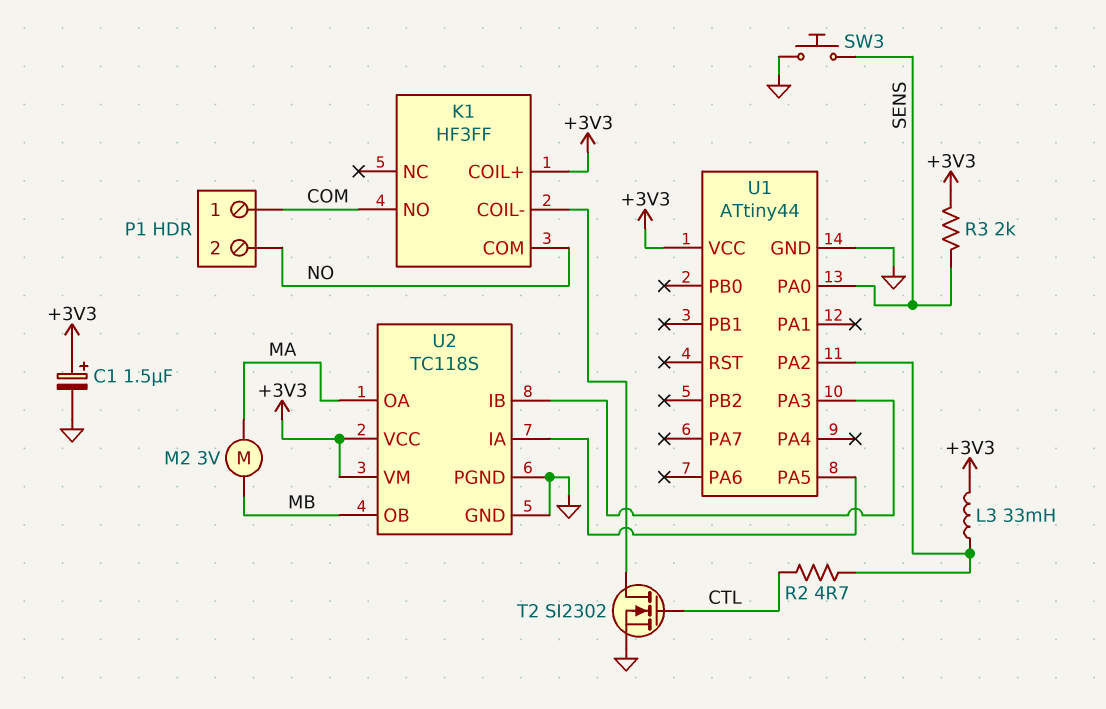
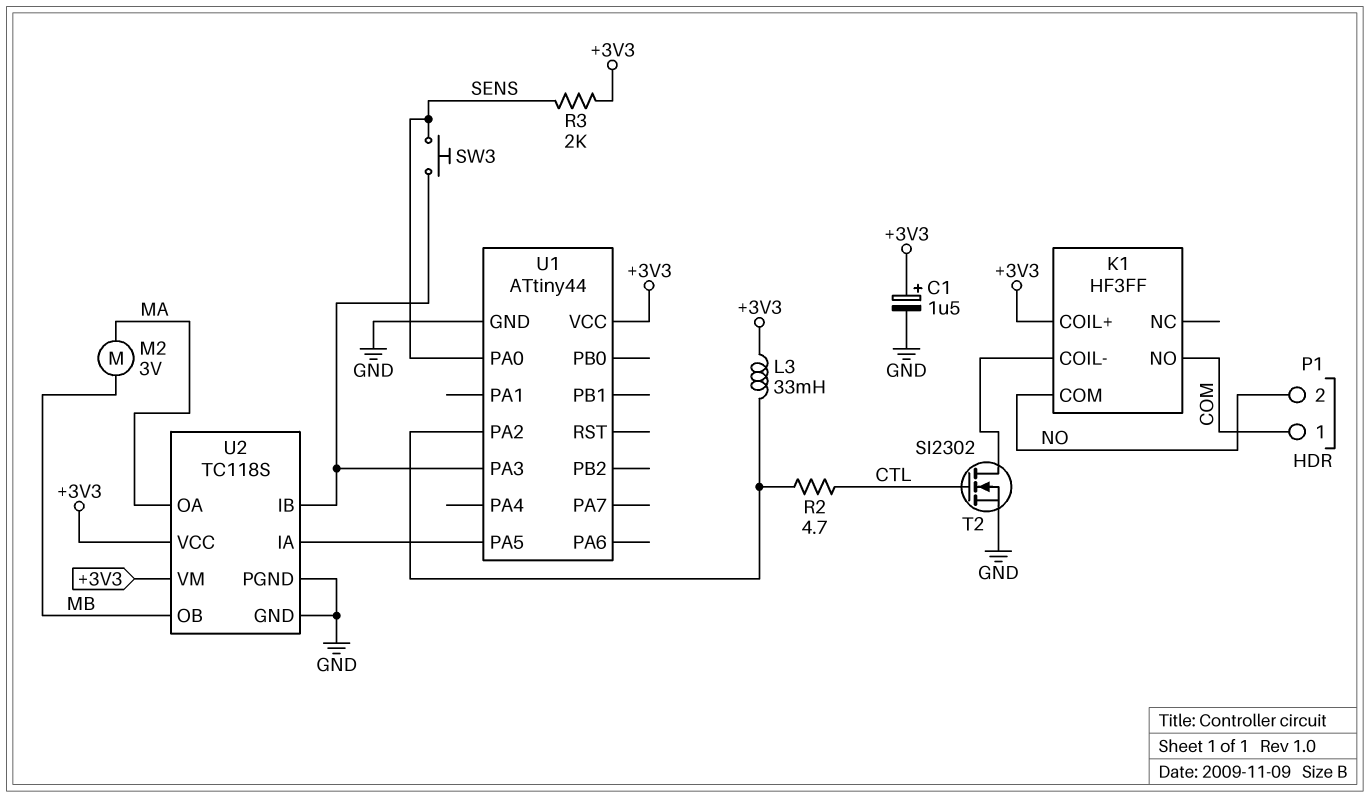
SW3: button (GND, SENS) -> button (SENS, U1/PA3)

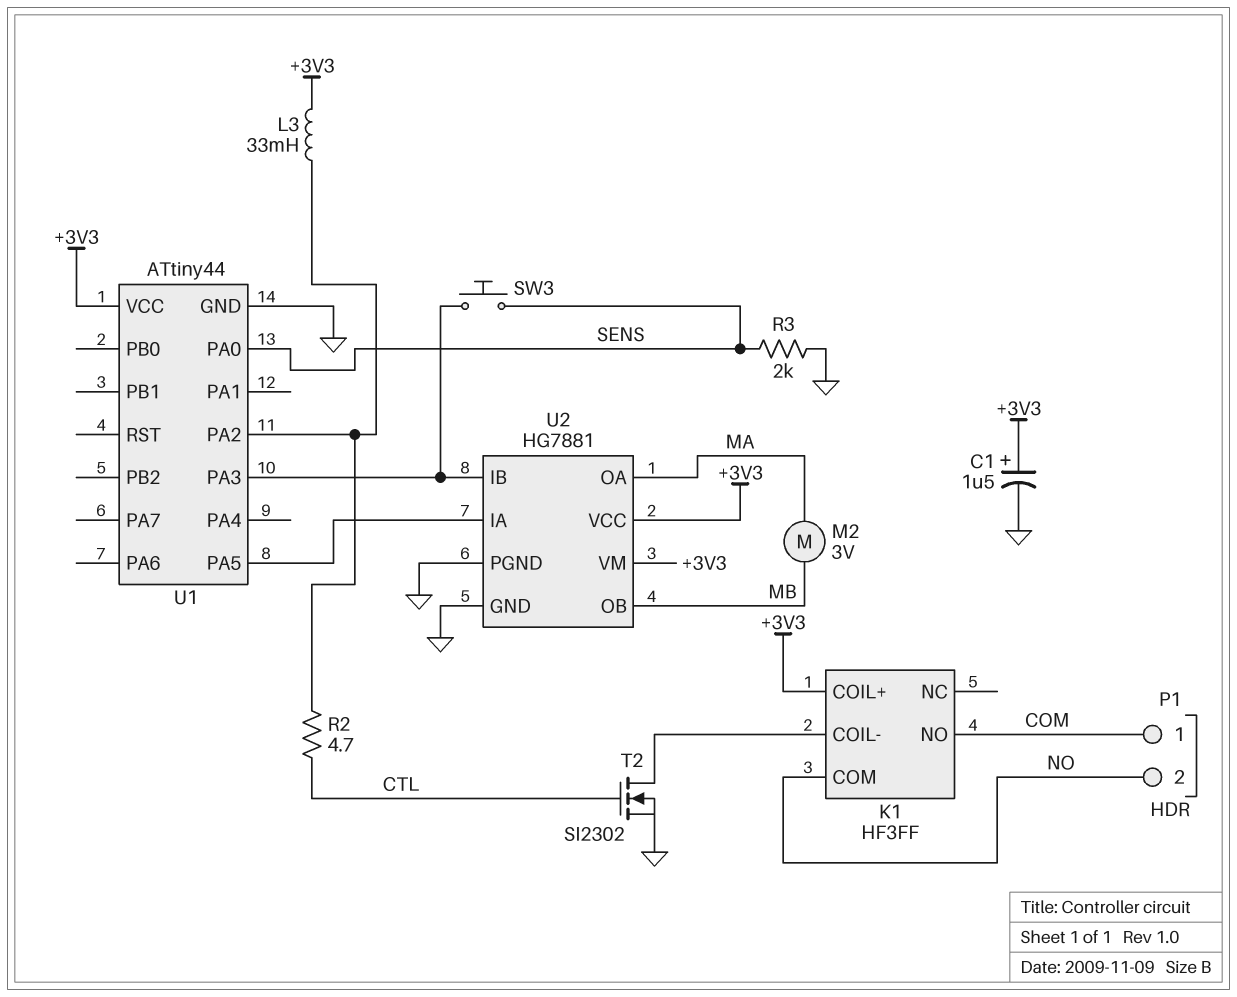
R3: 2k (+3V3, SENS) -> 2k (GND, SENS)
U2: TC118S -> HG7881

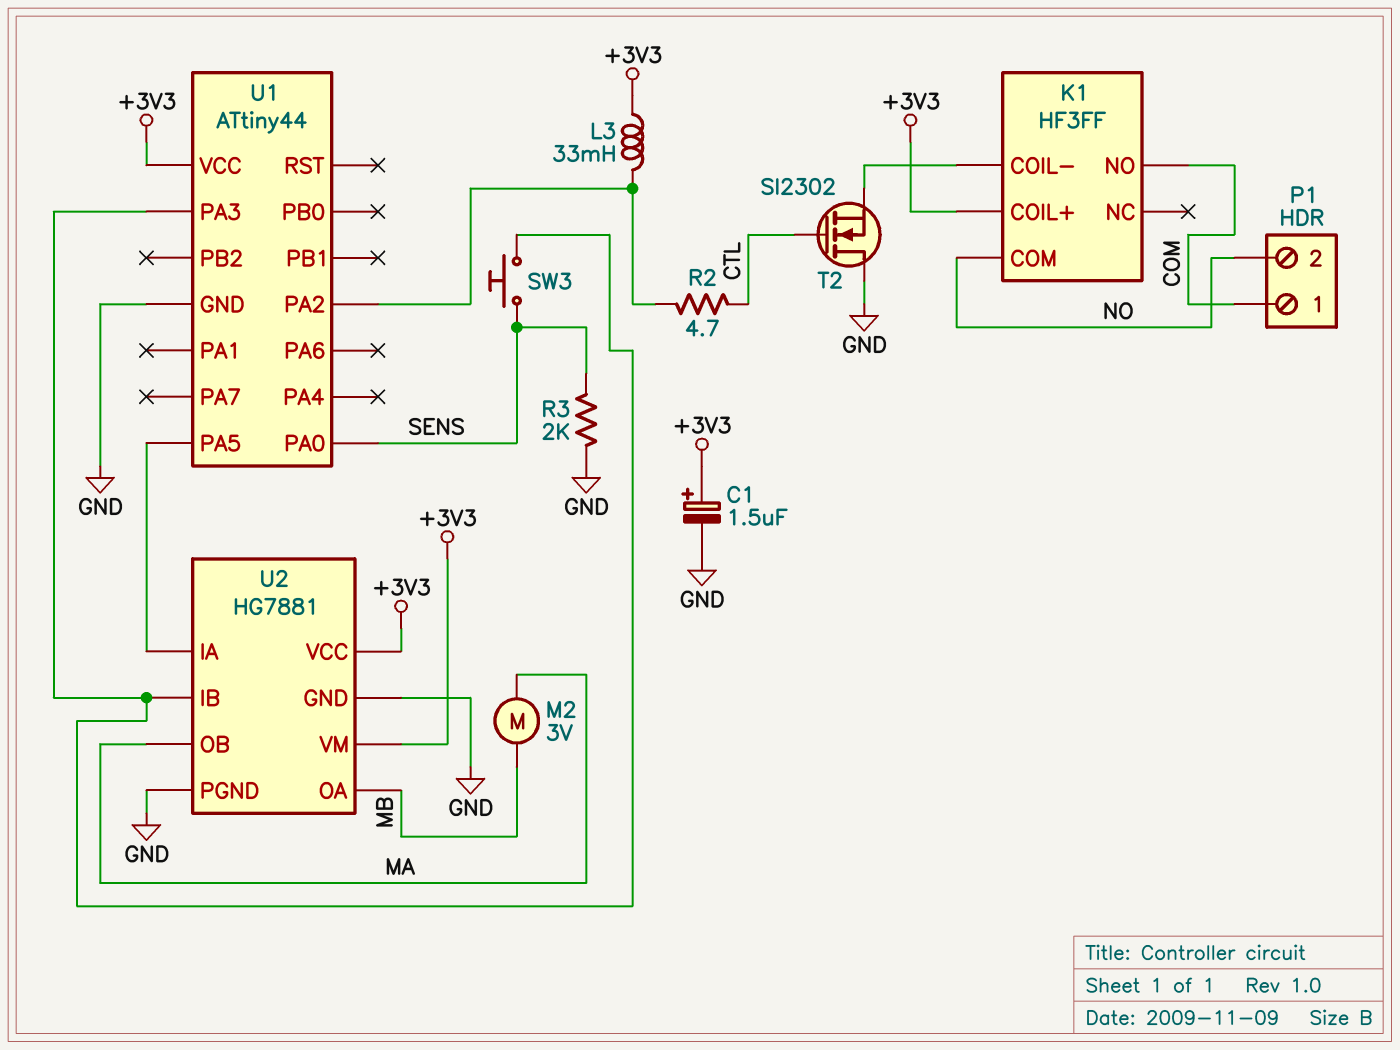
T2: NMOS SI2302 (G CTL, D K1/COIL-, S GND) -> NMOS SI2302 (G CTL, D GND, S K1/COIL-)
U2 pin OA: MA -> MB
U2 pin OB: MB -> MA

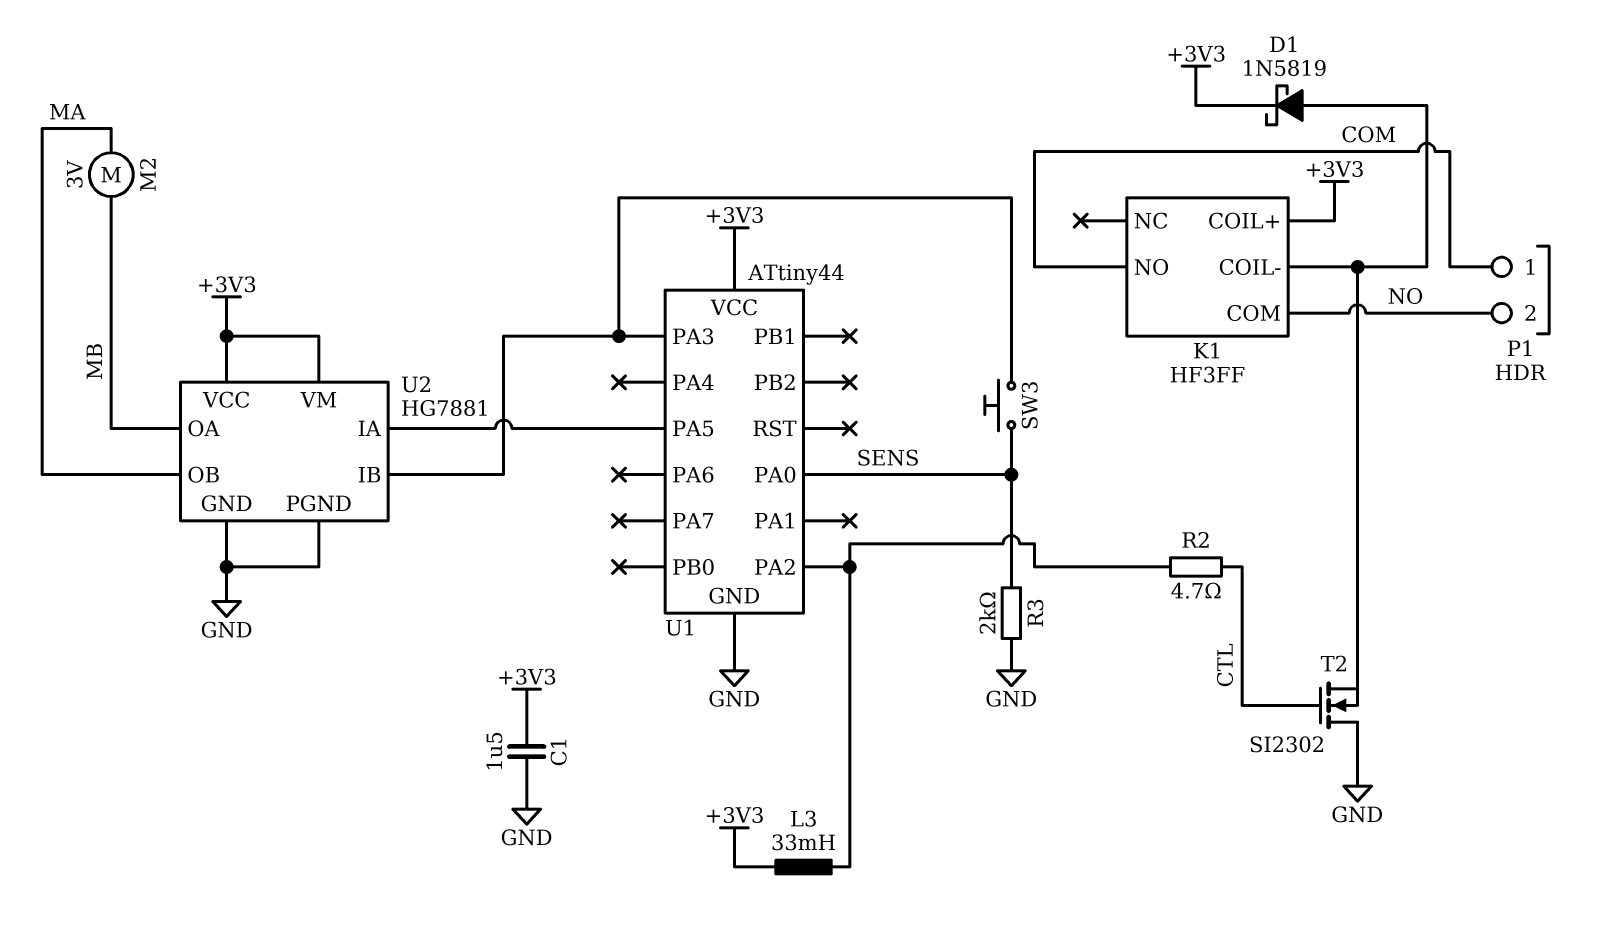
C1: 1.5uF (plus +3V3, minus GND) -> 1.5uF (+3V3, GND)
D1: none -> schottky 1N5819 (A K1/COIL-, K +3V3)

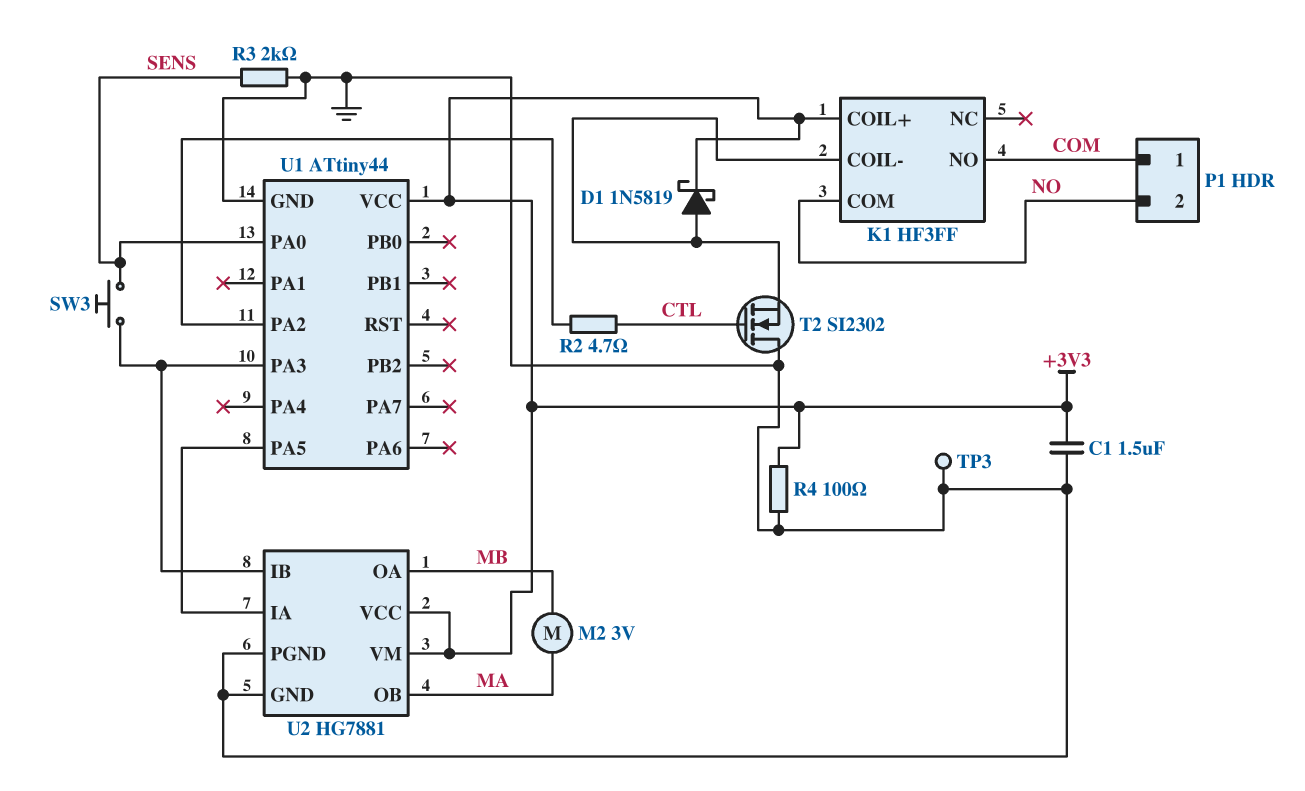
L3: 33mH (+3V3, U1/PA2) -> none
R4: none -> 100 (+3V3, GND)
TP3: none -> test point (GND)

